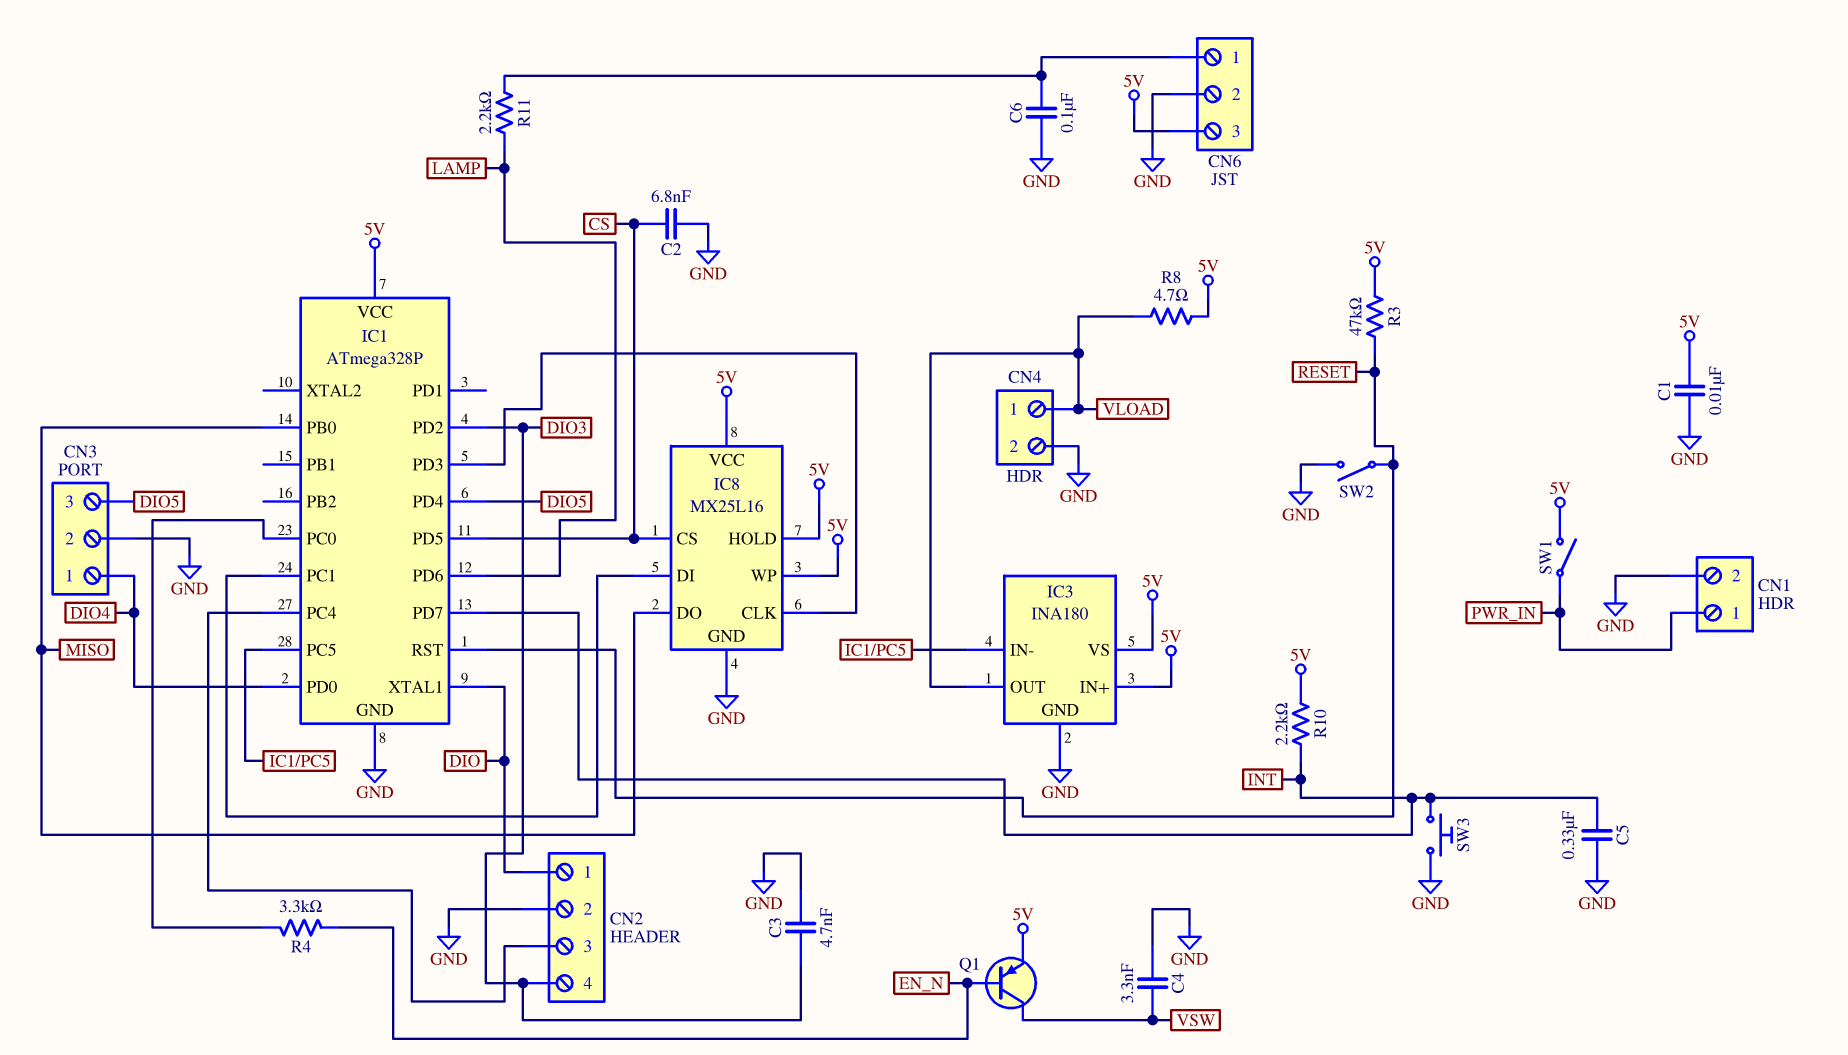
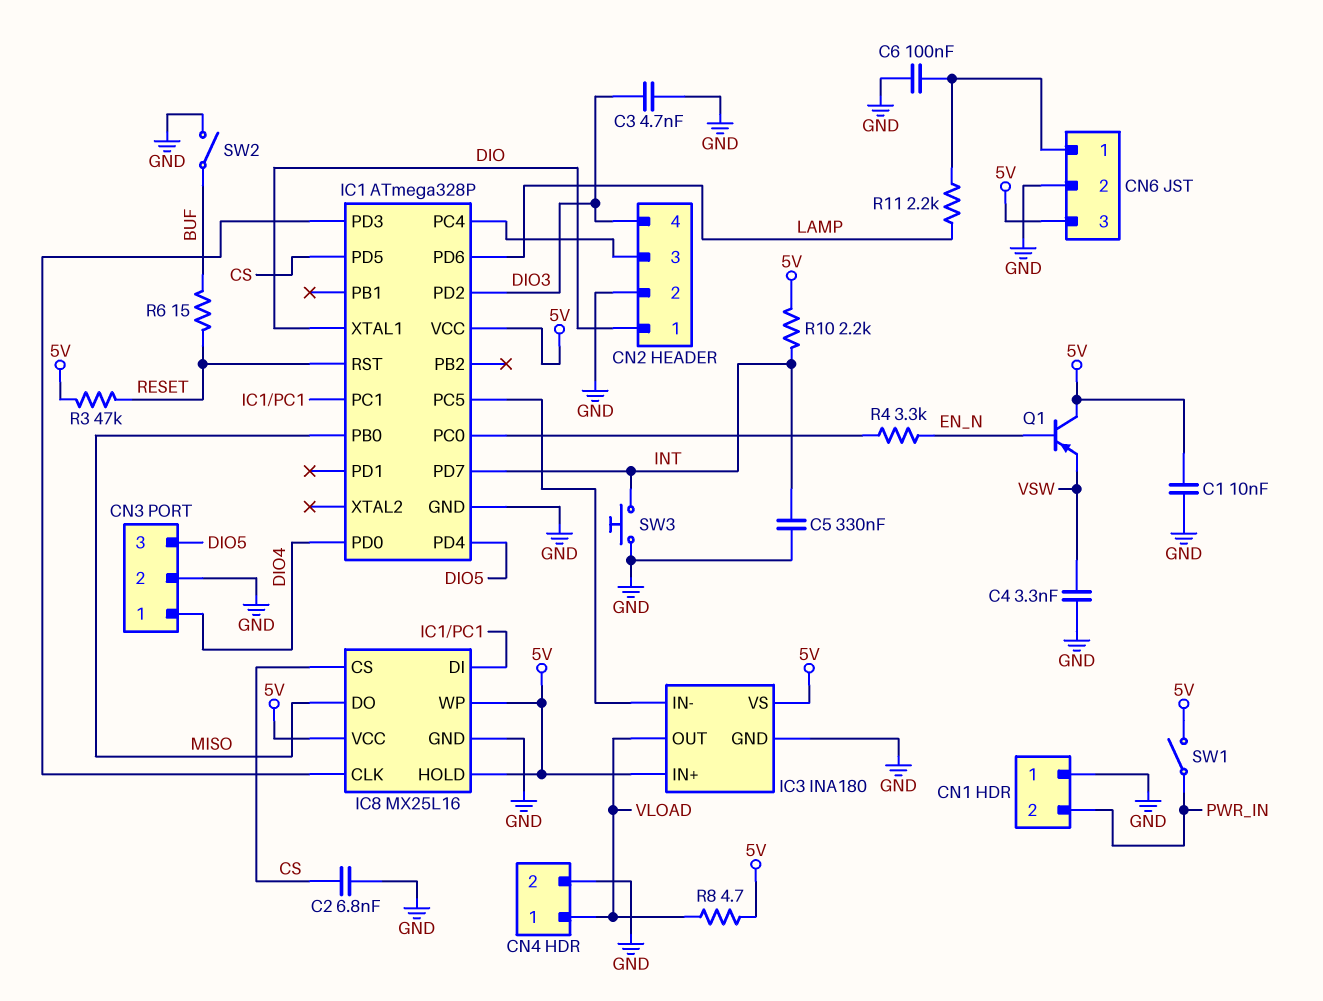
CN1 pin 1: PWR_IN -> GND
CN1 pin 2: GND -> PWR_IN
Q1: PNP (B EN_N, C VSW, E 5V) -> PNP (B EN_N, C 5V, E VSW)
R6: none -> 15 (BUF, RESET)
SW2: switch (GND, RESET) -> switch (BUF, GND)

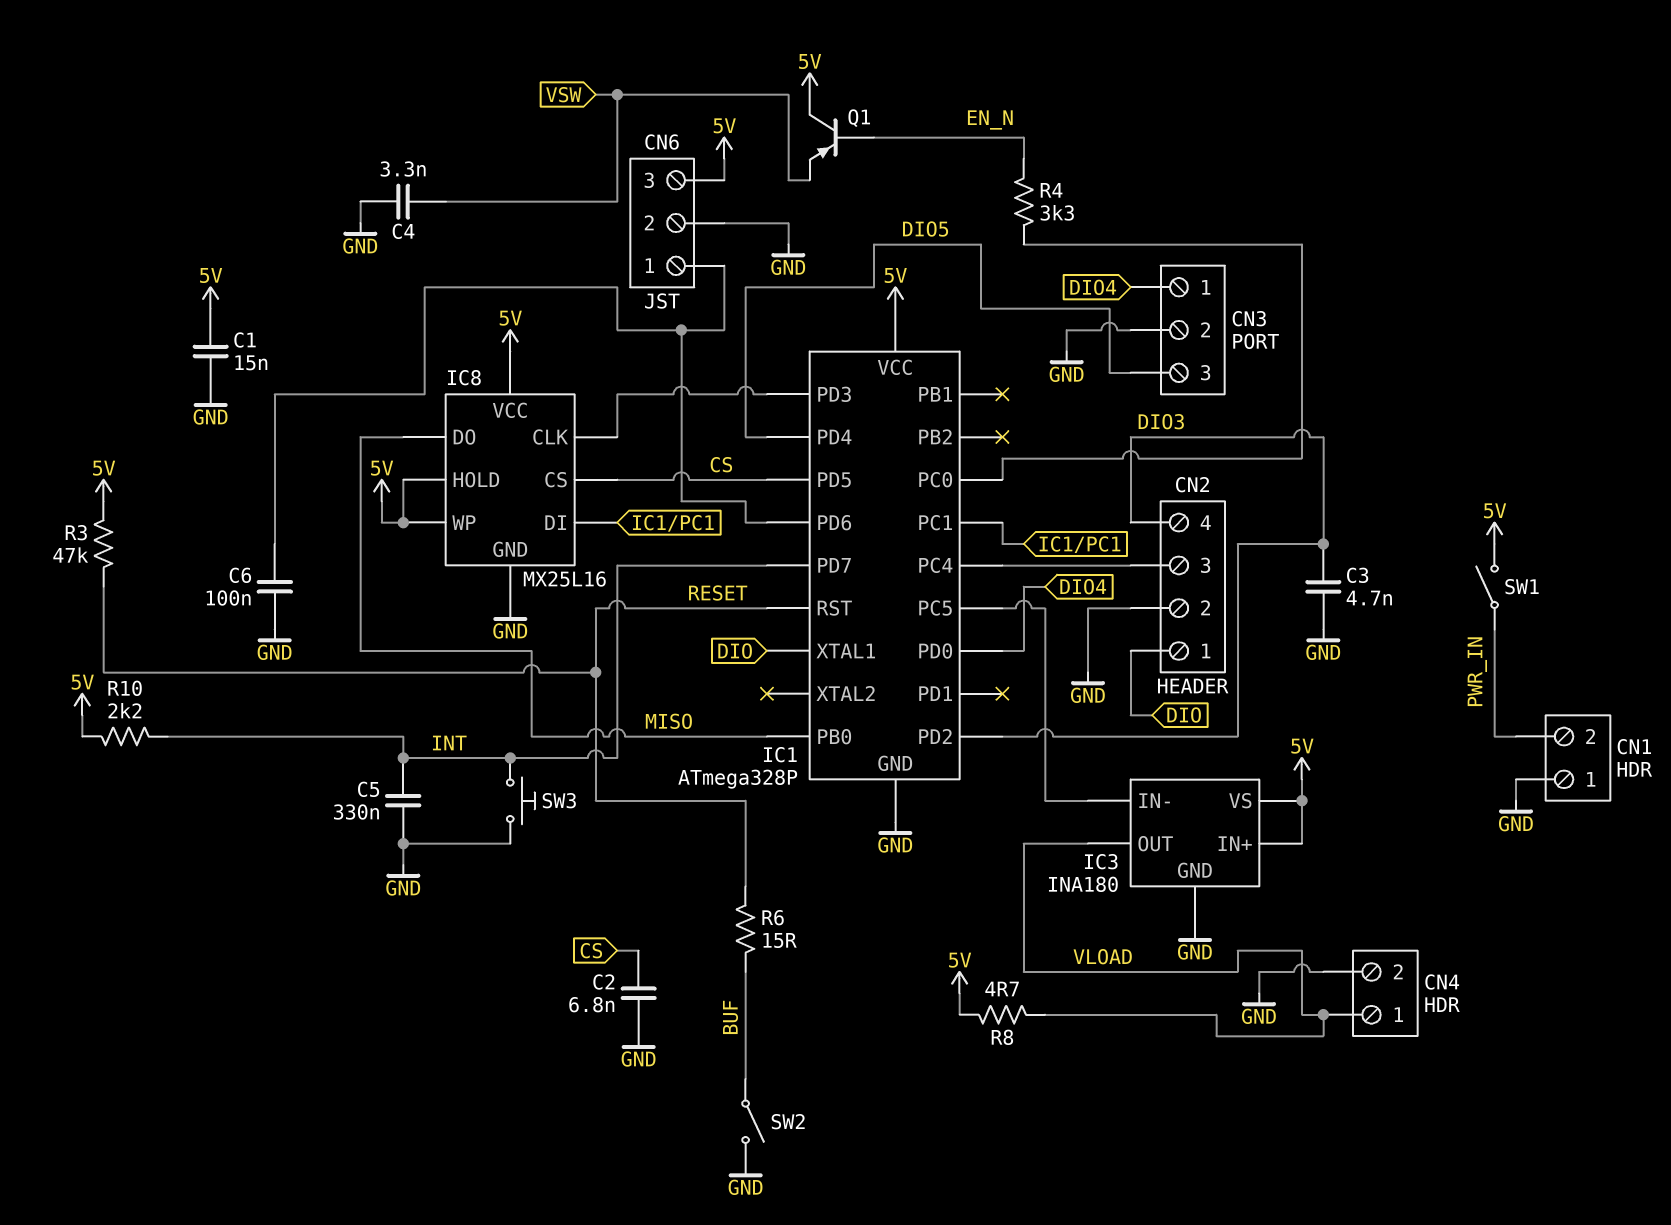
C1: 10nF (5V, GND) -> 15nF (5V, GND)
IC1 pin PD6: LAMP -> CN6/1
R11: 2.2k (CN6/1, LAMP) -> none

